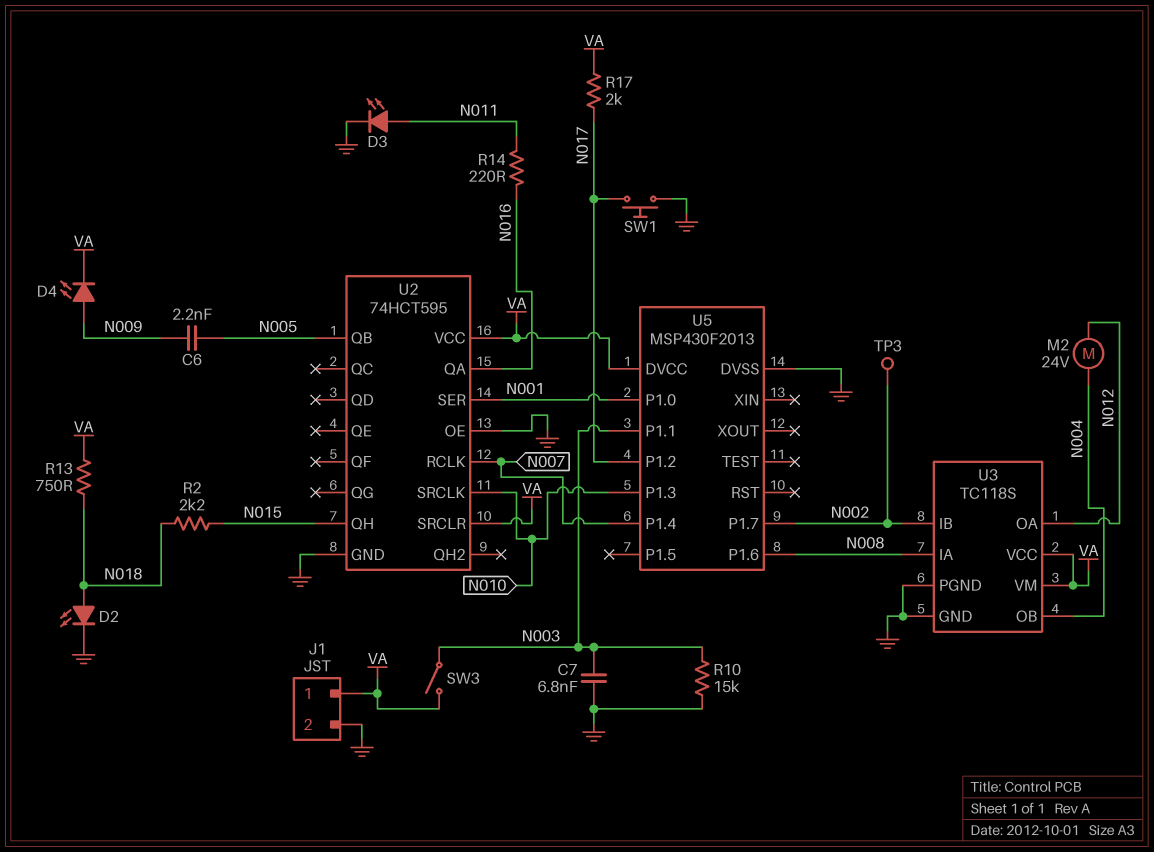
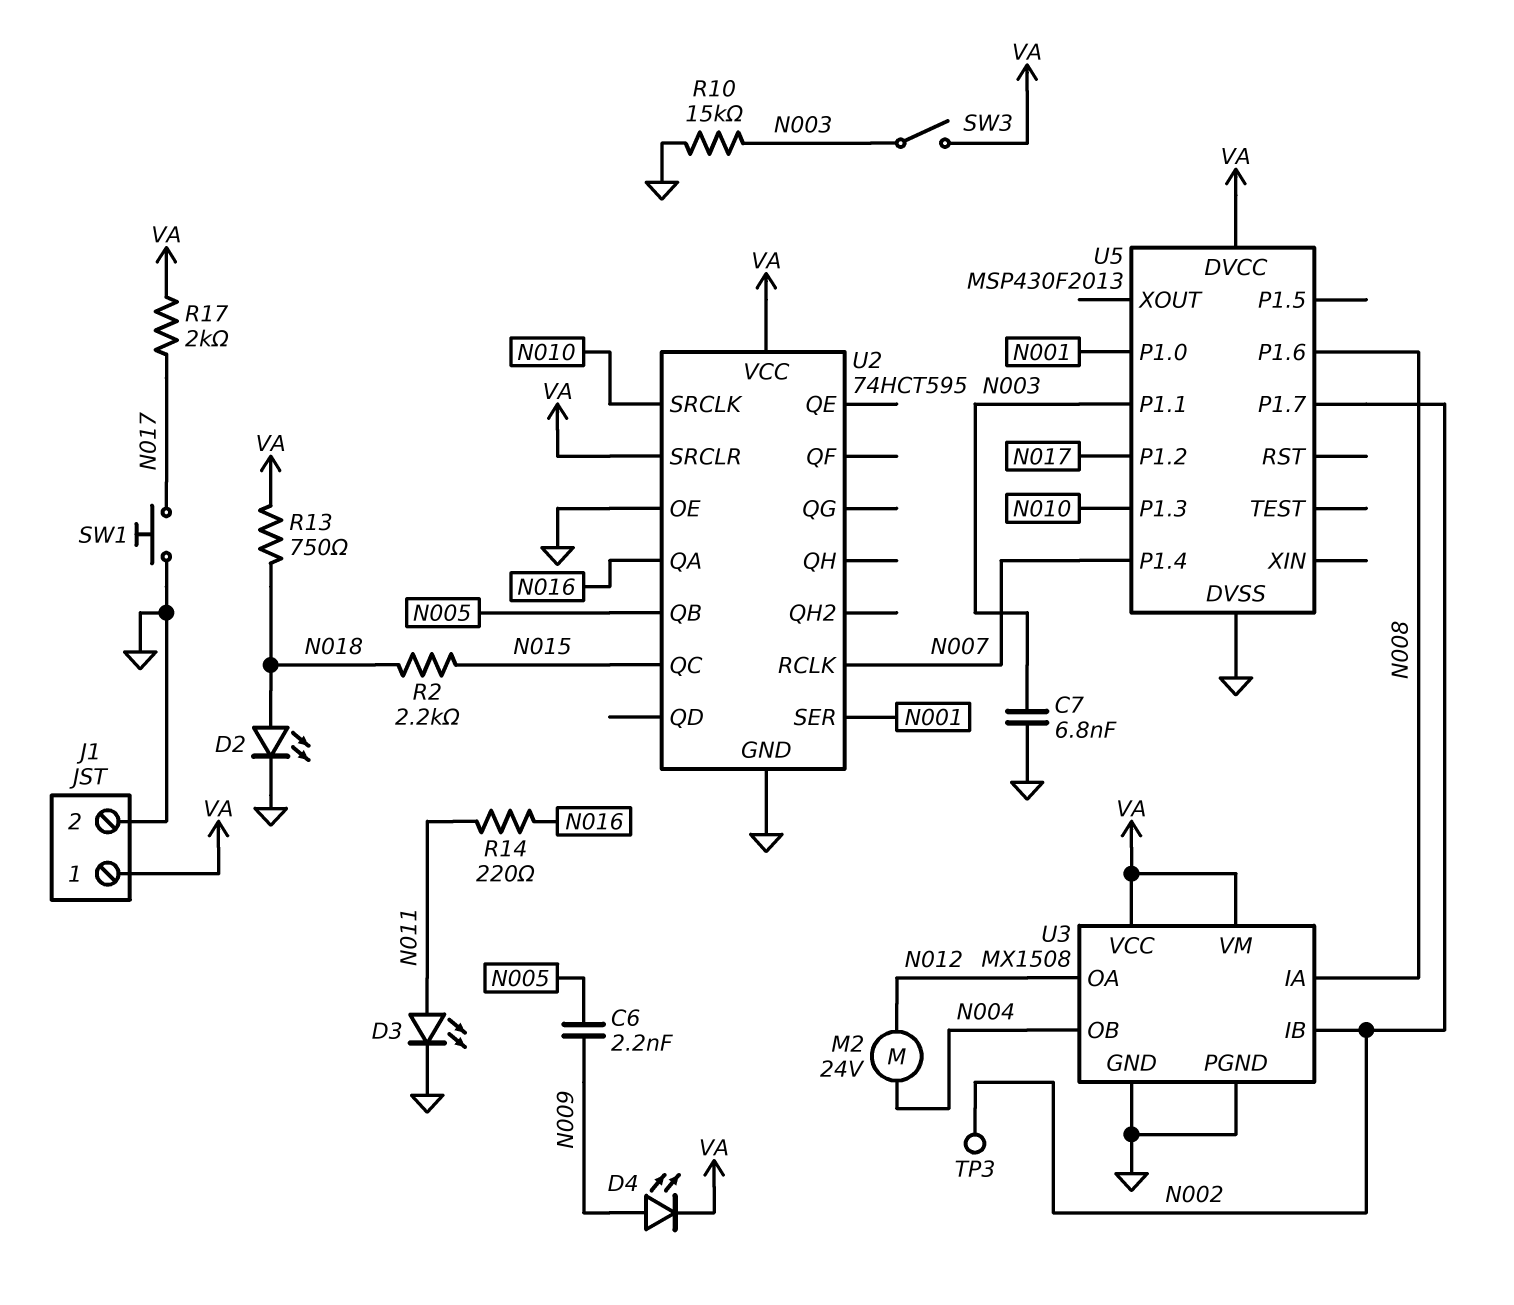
U2 pin QC: none -> N015
U2 pin QH: N015 -> none
U3: TC118S -> MX1508

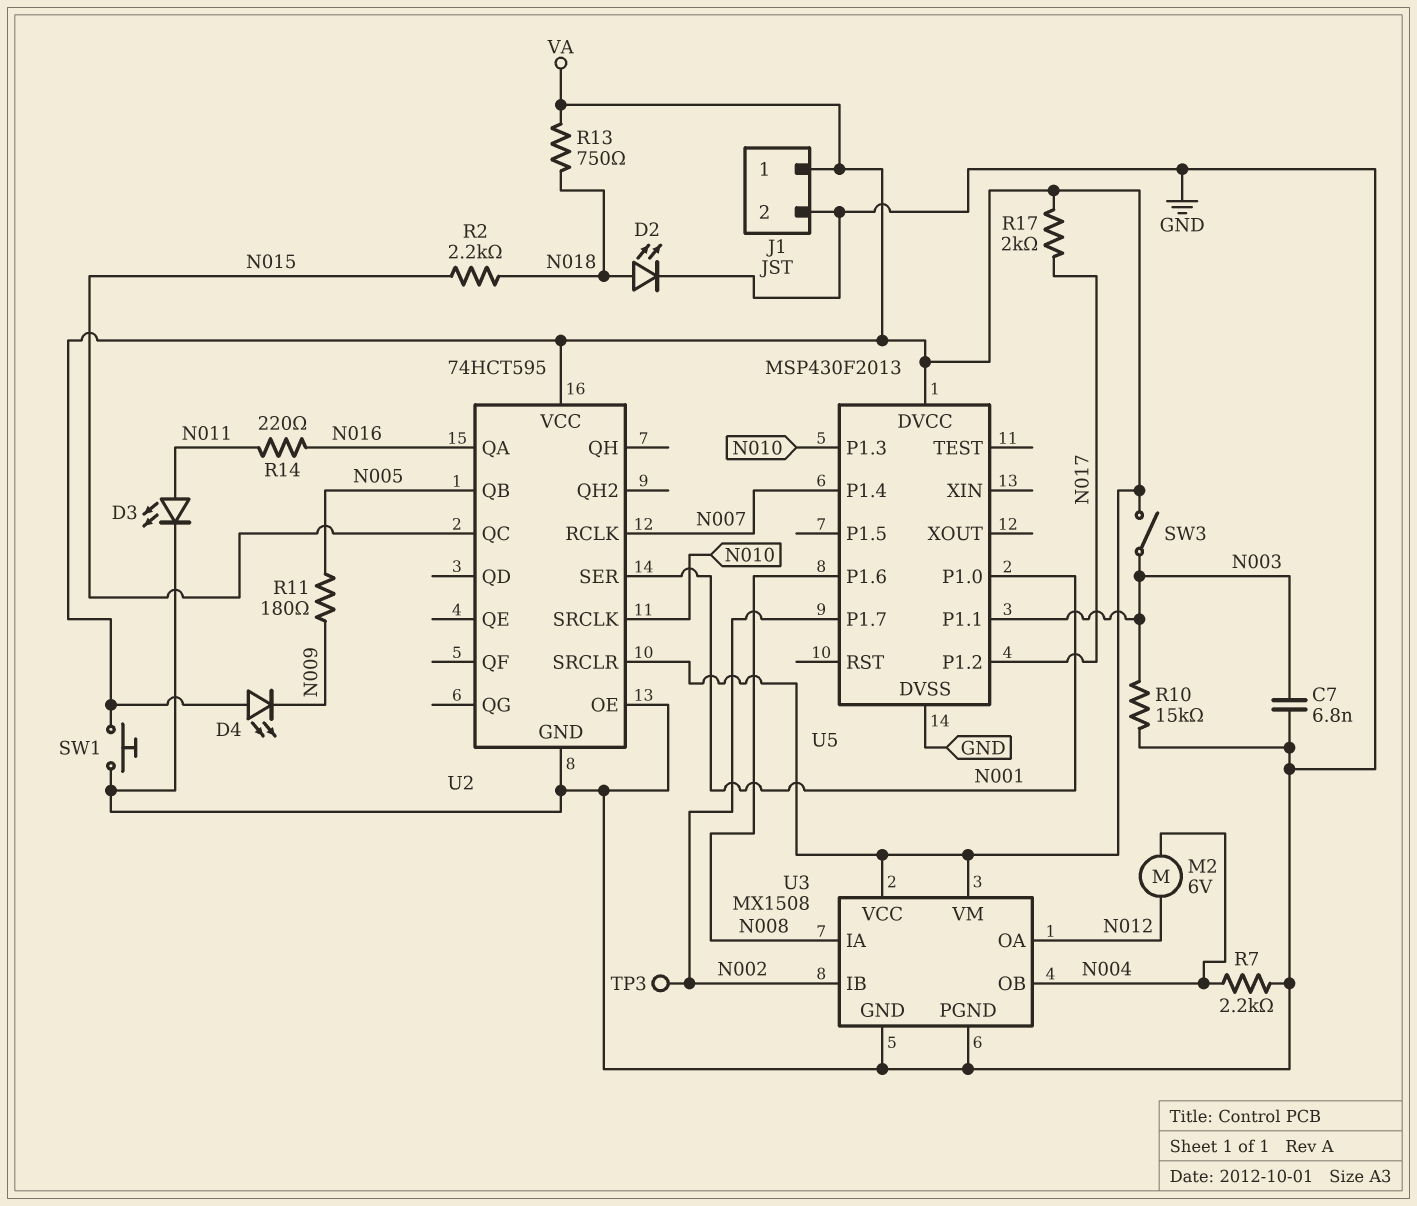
C6: 2.2nF (N005, N009) -> none
D4: LED (A N009, K VA) -> LED (A VA, K N009)
M2: motor 24V (N004, N012) -> motor 6V (N004, N012)
R7: none -> 2.2k (GND, N004)
R11: none -> 180 (N005, N009)
SW1: button (GND, N017) -> button (GND, VA)

